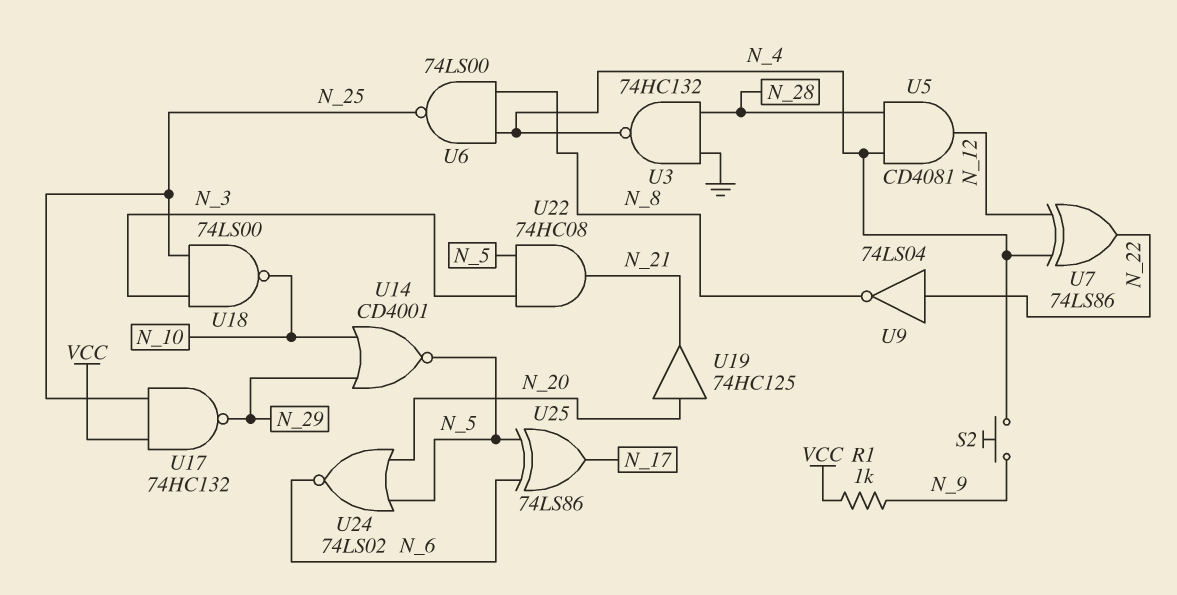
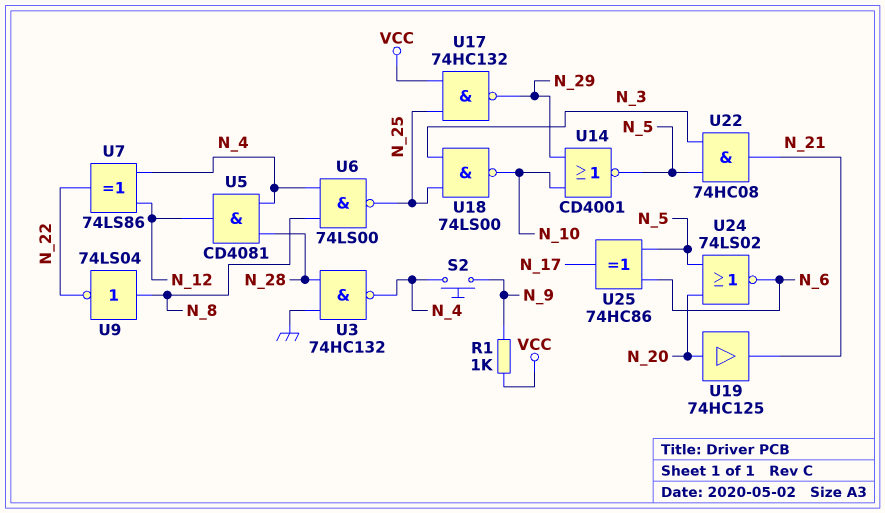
U9: NOT 74LS04 (in N_22, out N_8) -> NOT 74LS04 (in N_8, out N_22)
U25: XOR 74LS86 (in N_5, in N_6, out N_17) -> XOR 74HC86 (in N_5, in N_6, out N_17)

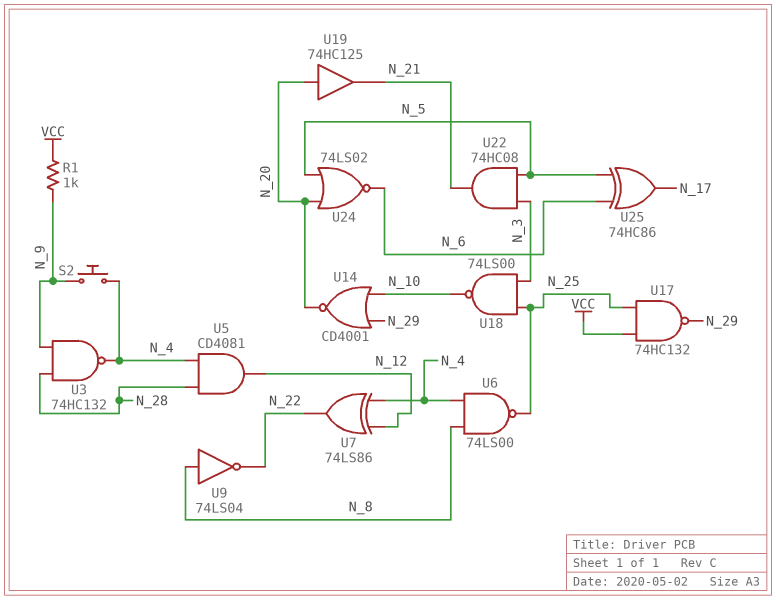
U3: NAND 74HC132 (in GND, in N_28, out N_4) -> NAND 74HC132 (in N_9, in N_28, out N_4)
U14: NOR CD4001 (in N_10, in N_29, out N_5) -> NOR CD4001 (in N_10, in N_29, out N_20)

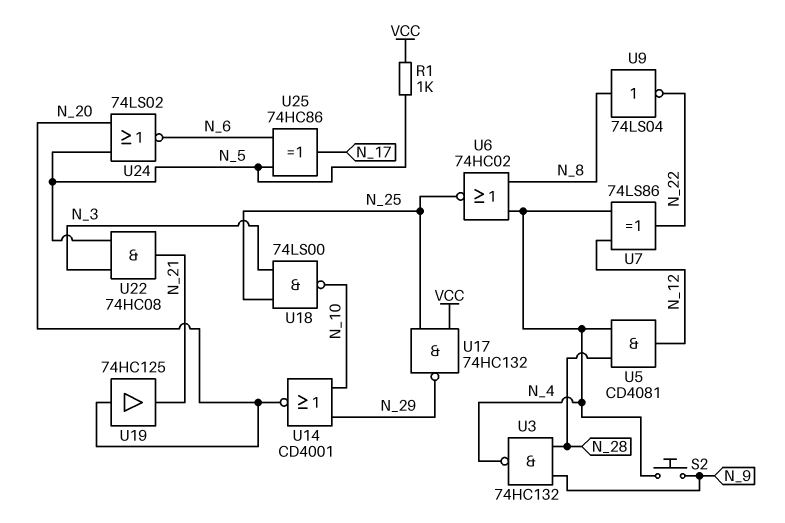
R1: 1k (N_9, VCC) -> 1k (N_5, VCC)
U6: NAND 74LS00 (in N_4, in N_8, out N_25) -> NOR 74HC02 (in N_4, in N_8, out N_25)

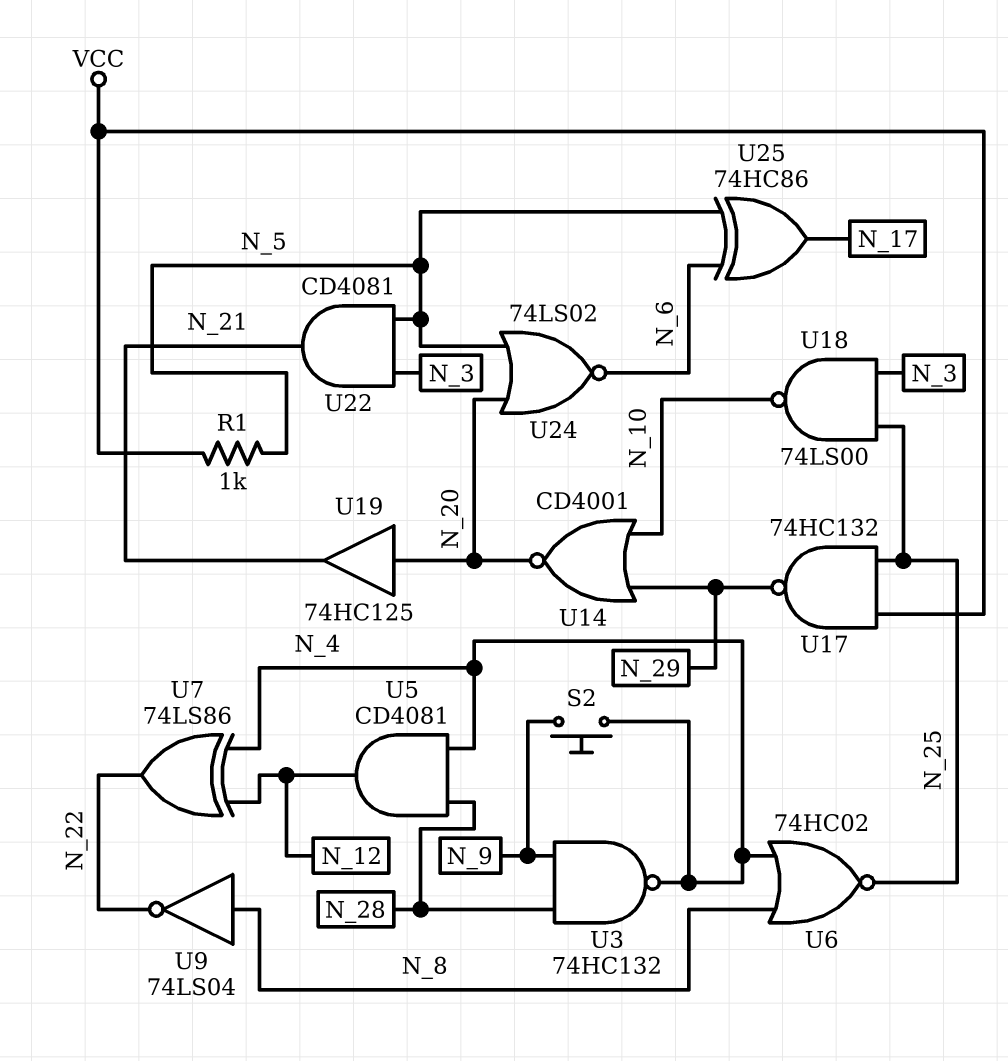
U22: AND 74HC08 (in N_3, in N_5, out N_21) -> AND CD4081 (in N_3, in N_5, out N_21)

